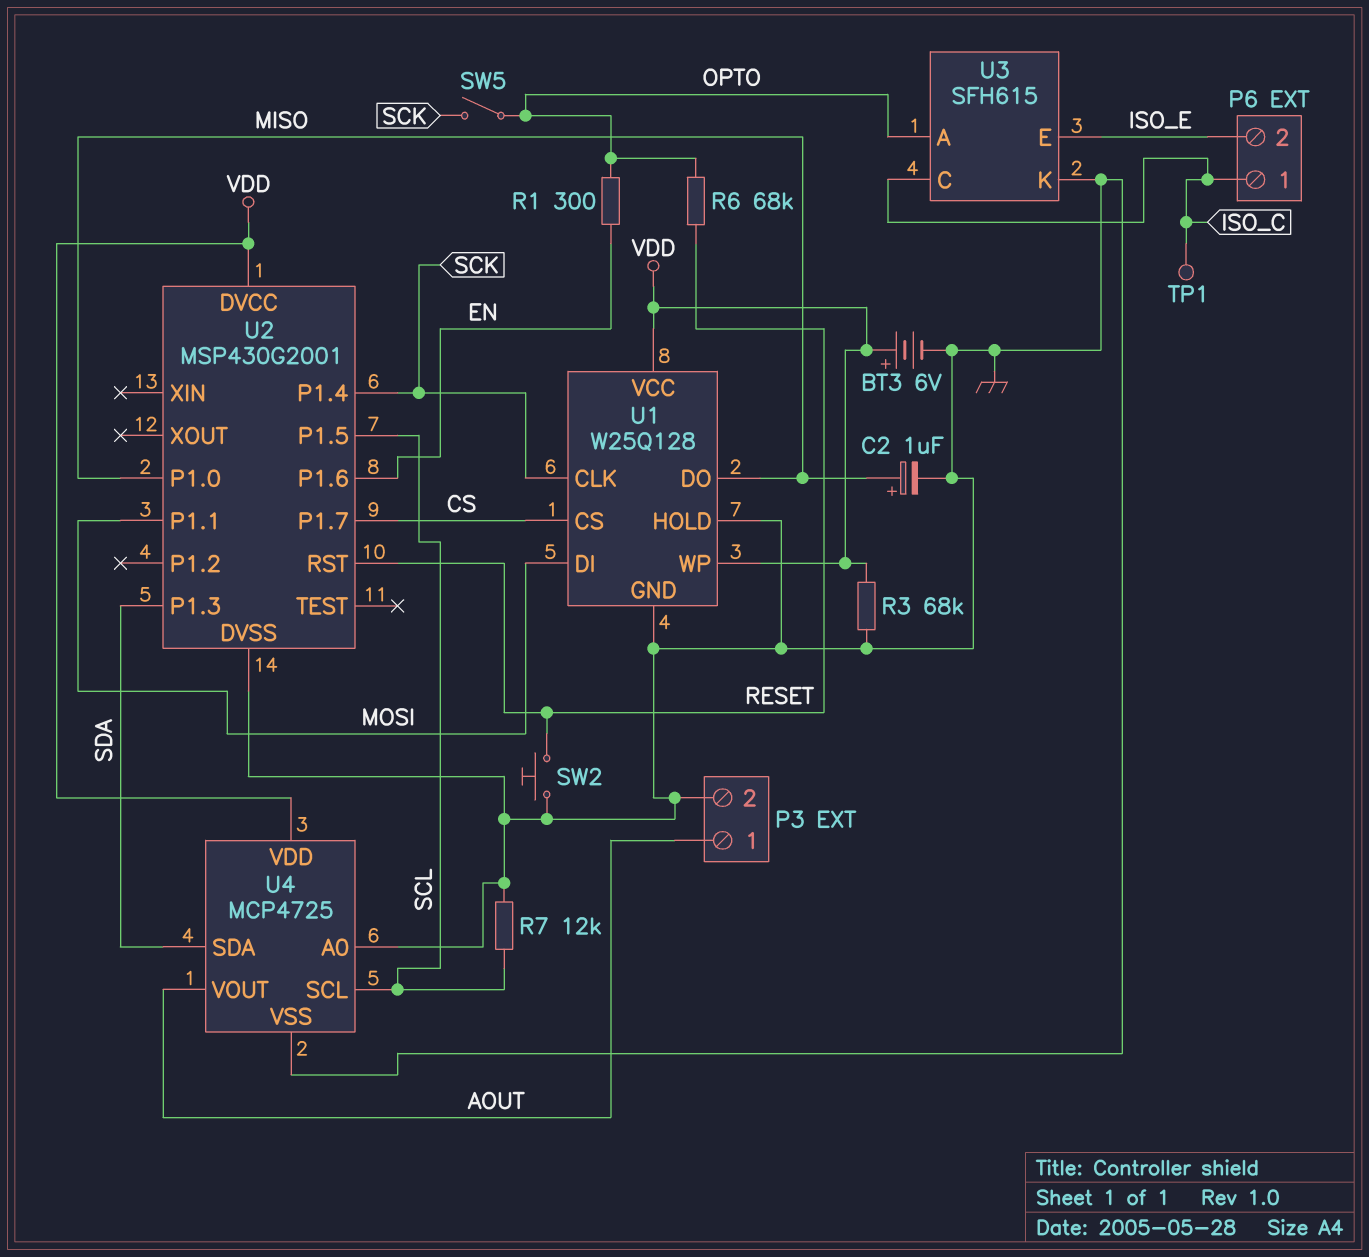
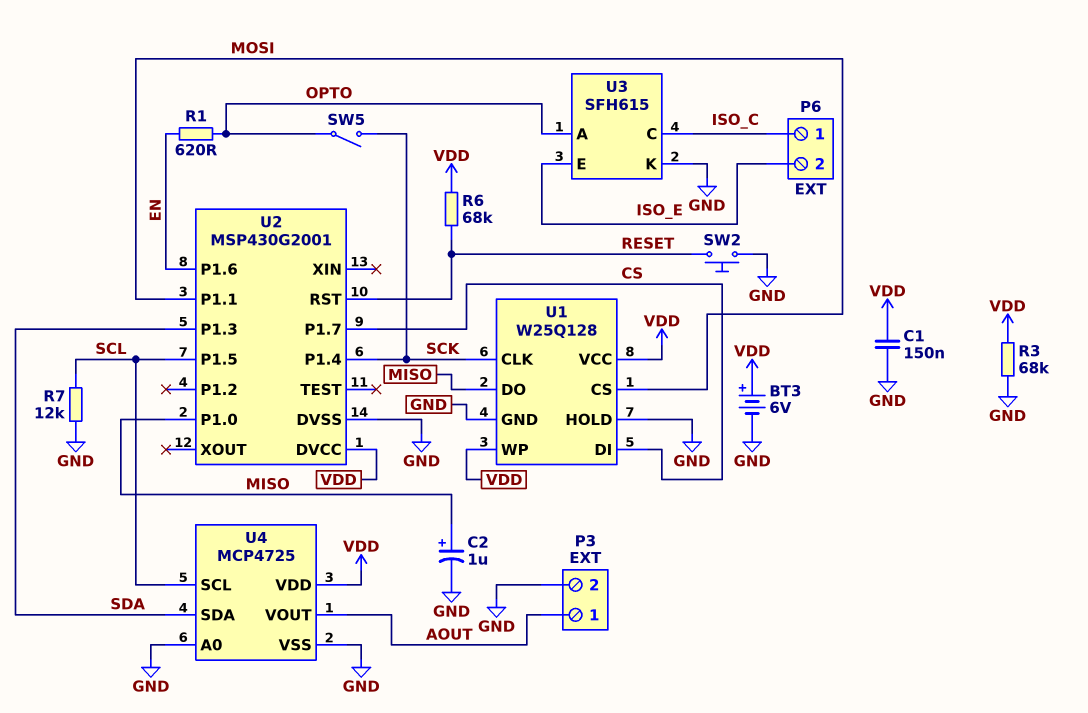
C1: none -> 150nF (GND, VDD)
R1: 300 (EN, OPTO) -> 620 (EN, OPTO)
R6: 68k (OPTO, RESET) -> 68k (RESET, VDD)
TP1: test point (ISO_C) -> none
U1 pin CS: CS -> MOSI
U1 pin DI: MOSI -> CS

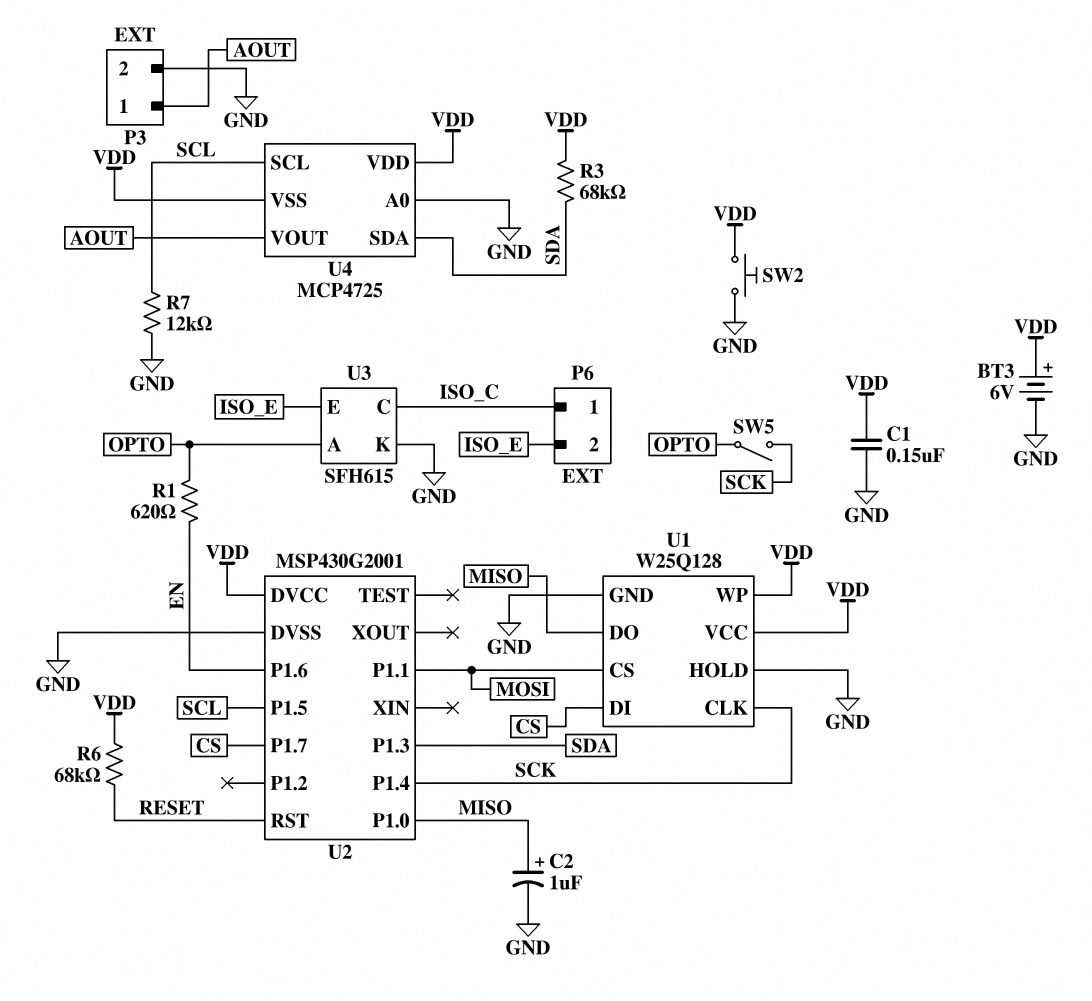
R3: 68k (GND, VDD) -> 68k (SDA, VDD)
SW2: button (GND, RESET) -> button (GND, VDD)
U4 pin VSS: GND -> VDD

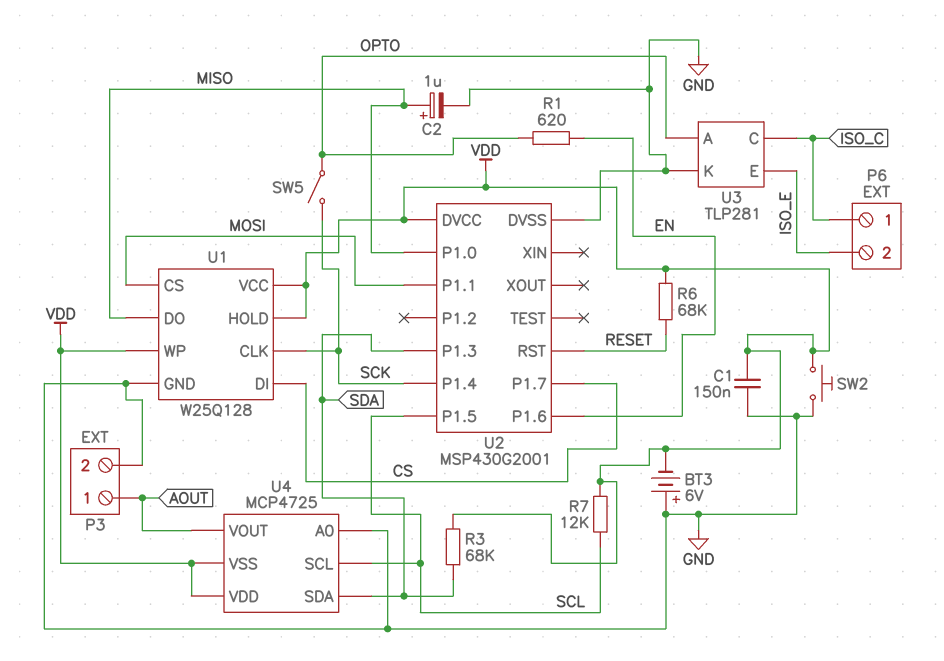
BT3: 6V (plus VDD, minus GND) -> 6V (plus GND, minus VDD)
R7: 12k (GND, SCL) -> 12k (SCL, VDD)
U1 pin HOLD: GND -> VDD
U3: SFH615 -> TLP281

